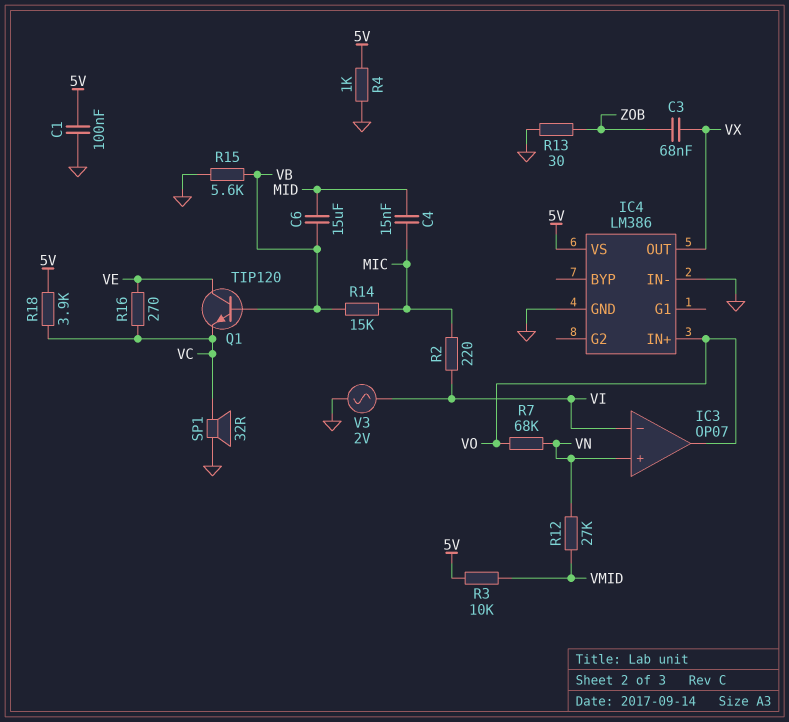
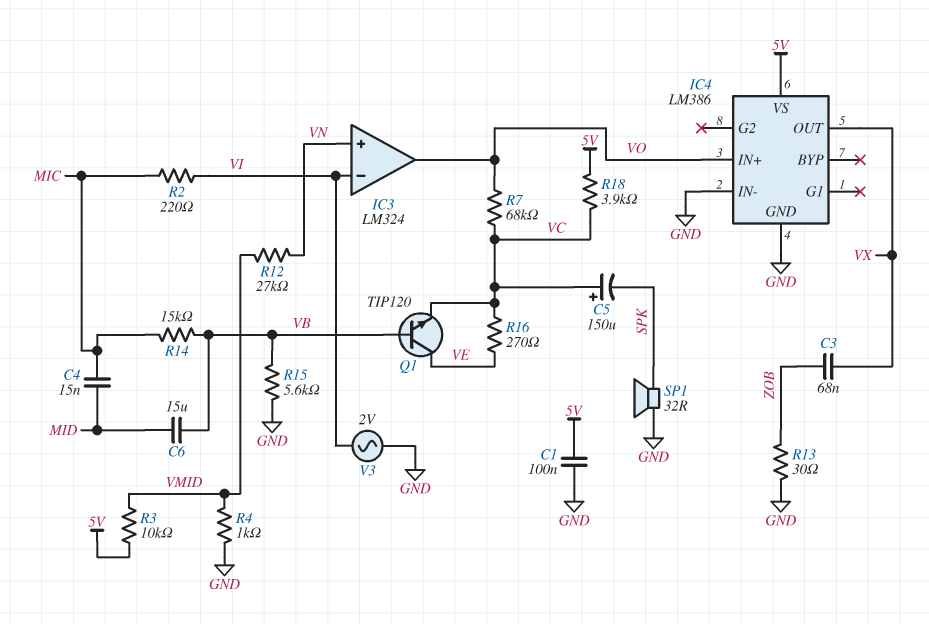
C5: none -> 150uF (plus VC, minus SPK)
IC3: OP07 -> LM324
R4: 1k (5V, GND) -> 1k (GND, VMID)
R7: 68k (VN, VO) -> 68k (VC, VO)
SP1: speaker 32R (GND, VC) -> speaker 32R (GND, SPK)

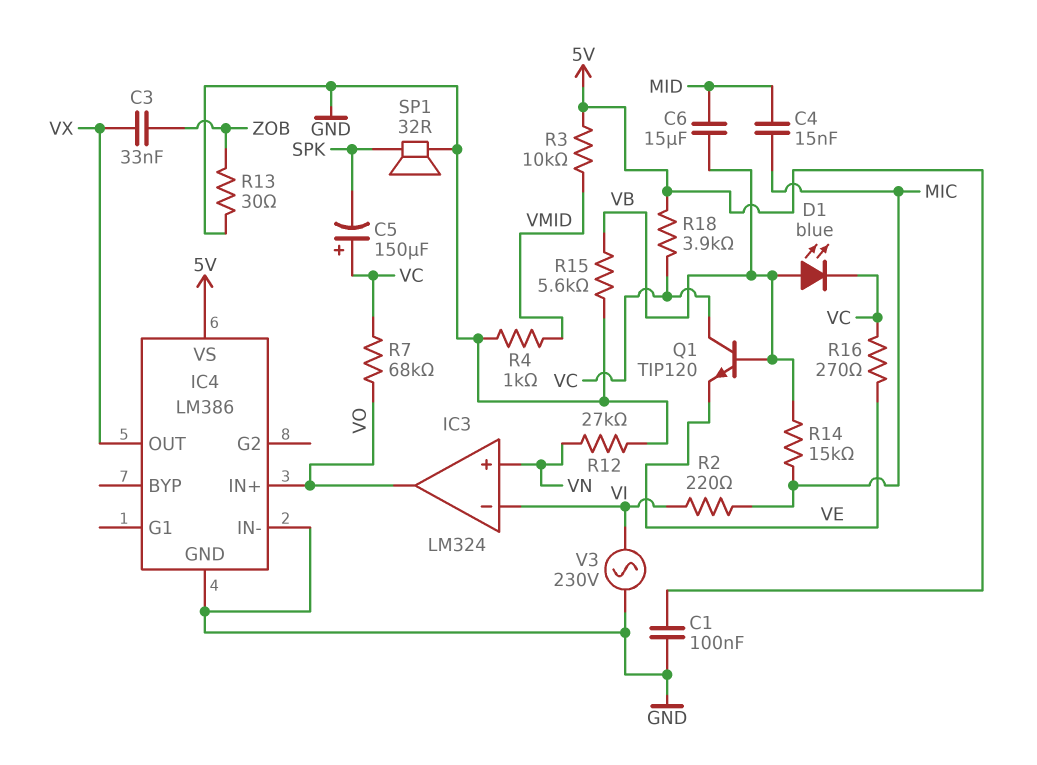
C3: 68nF (VX, ZOB) -> 33nF (VX, ZOB)
D1: none -> LED blue (A VB, K VC)
Q1: NPN TIP120 (B VB, C VE, E VC) -> NPN TIP120 (B VB, C VC, E VE)
R12: 27k (VMID, VN) -> 27k (GND, VN)
V3: AC 2V (GND, VI) -> AC 230V (GND, VI)

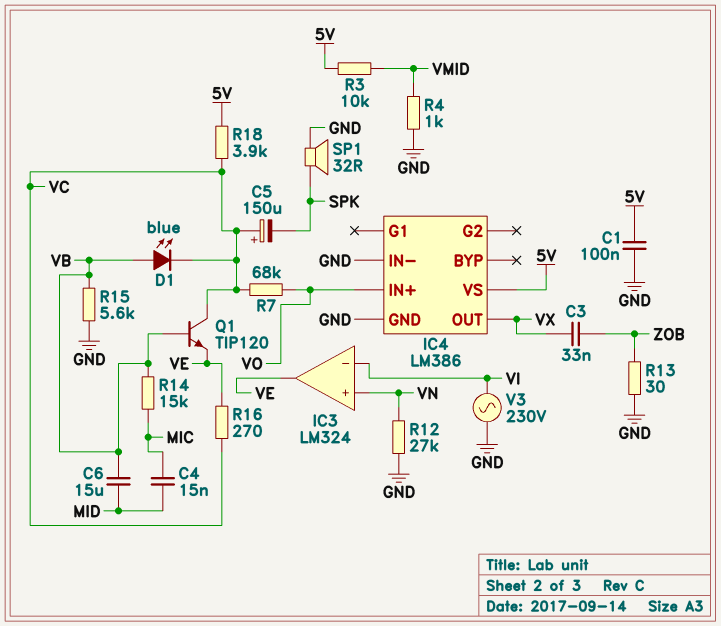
IC3 pin out: VO -> VE
R2: 220 (MIC, VI) -> none

